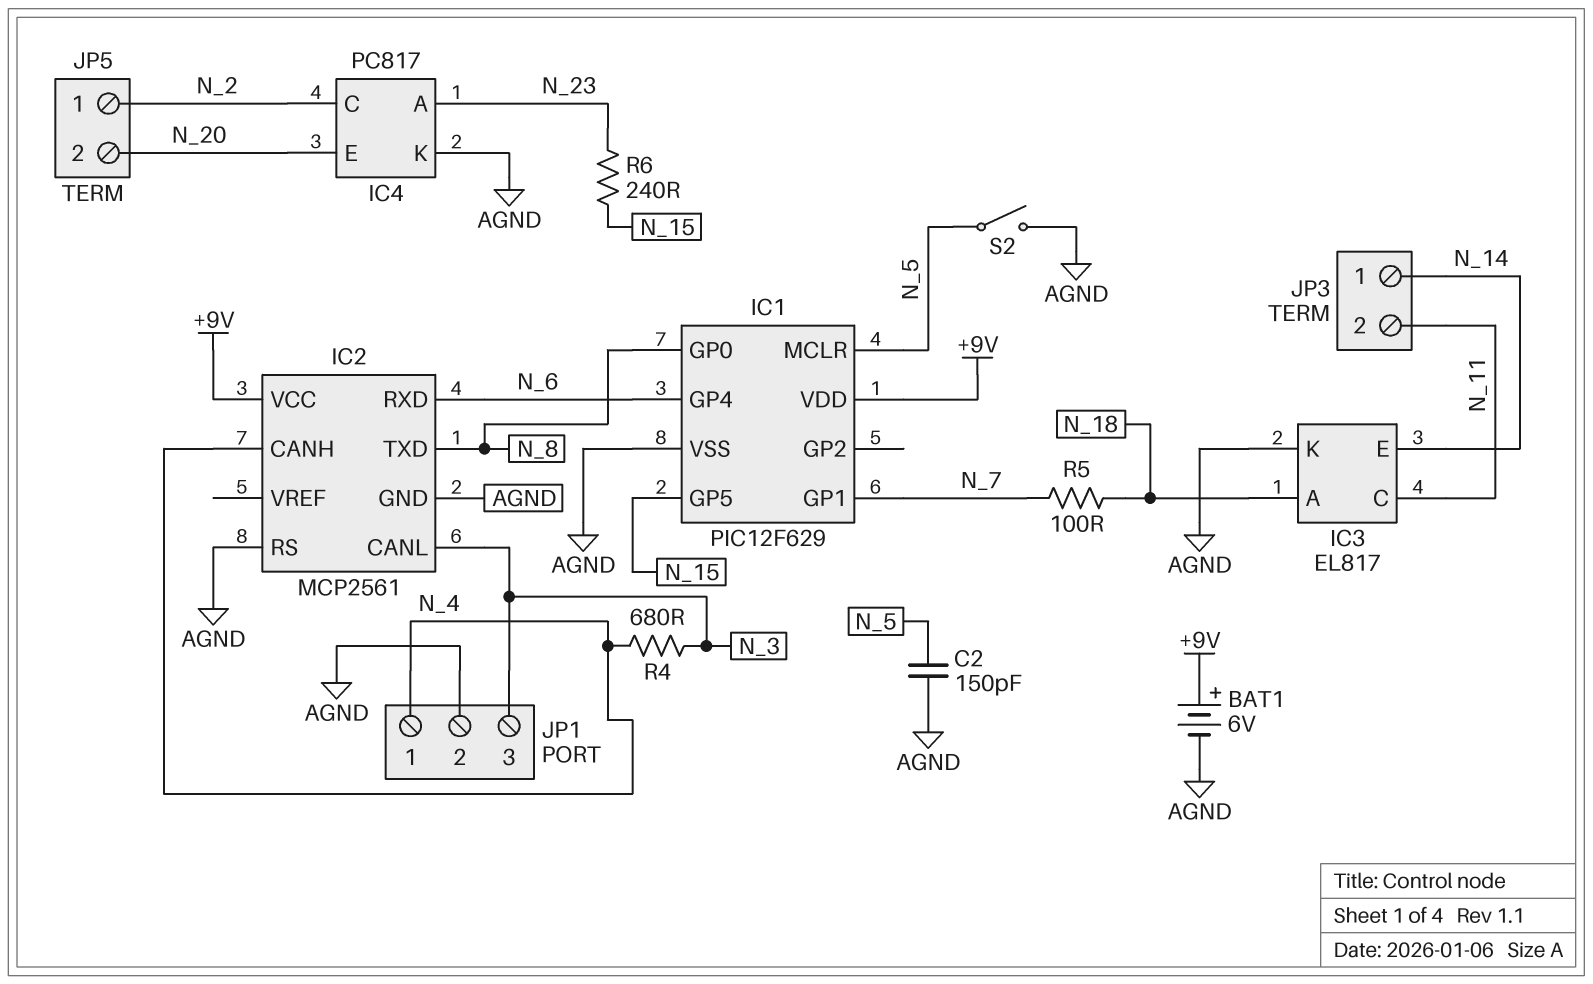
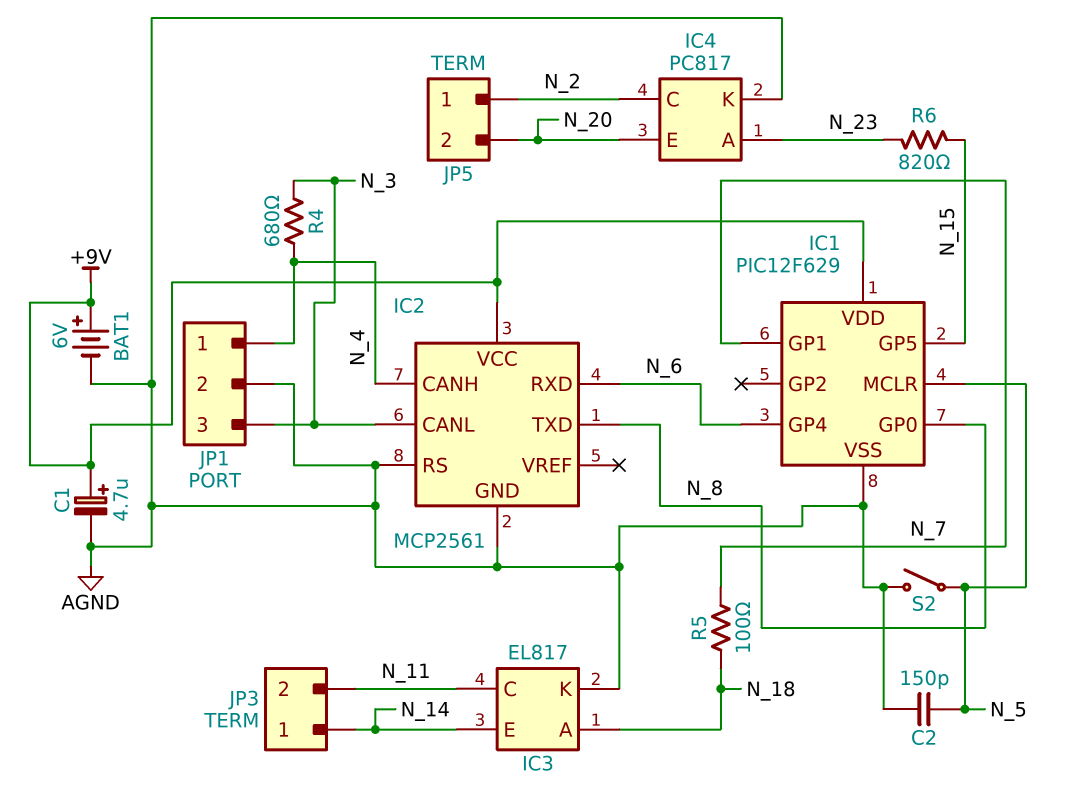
C1: none -> 4.7uF (plus +9V, minus AGND)
R6: 240 (N_15, N_23) -> 820 (N_15, N_23)

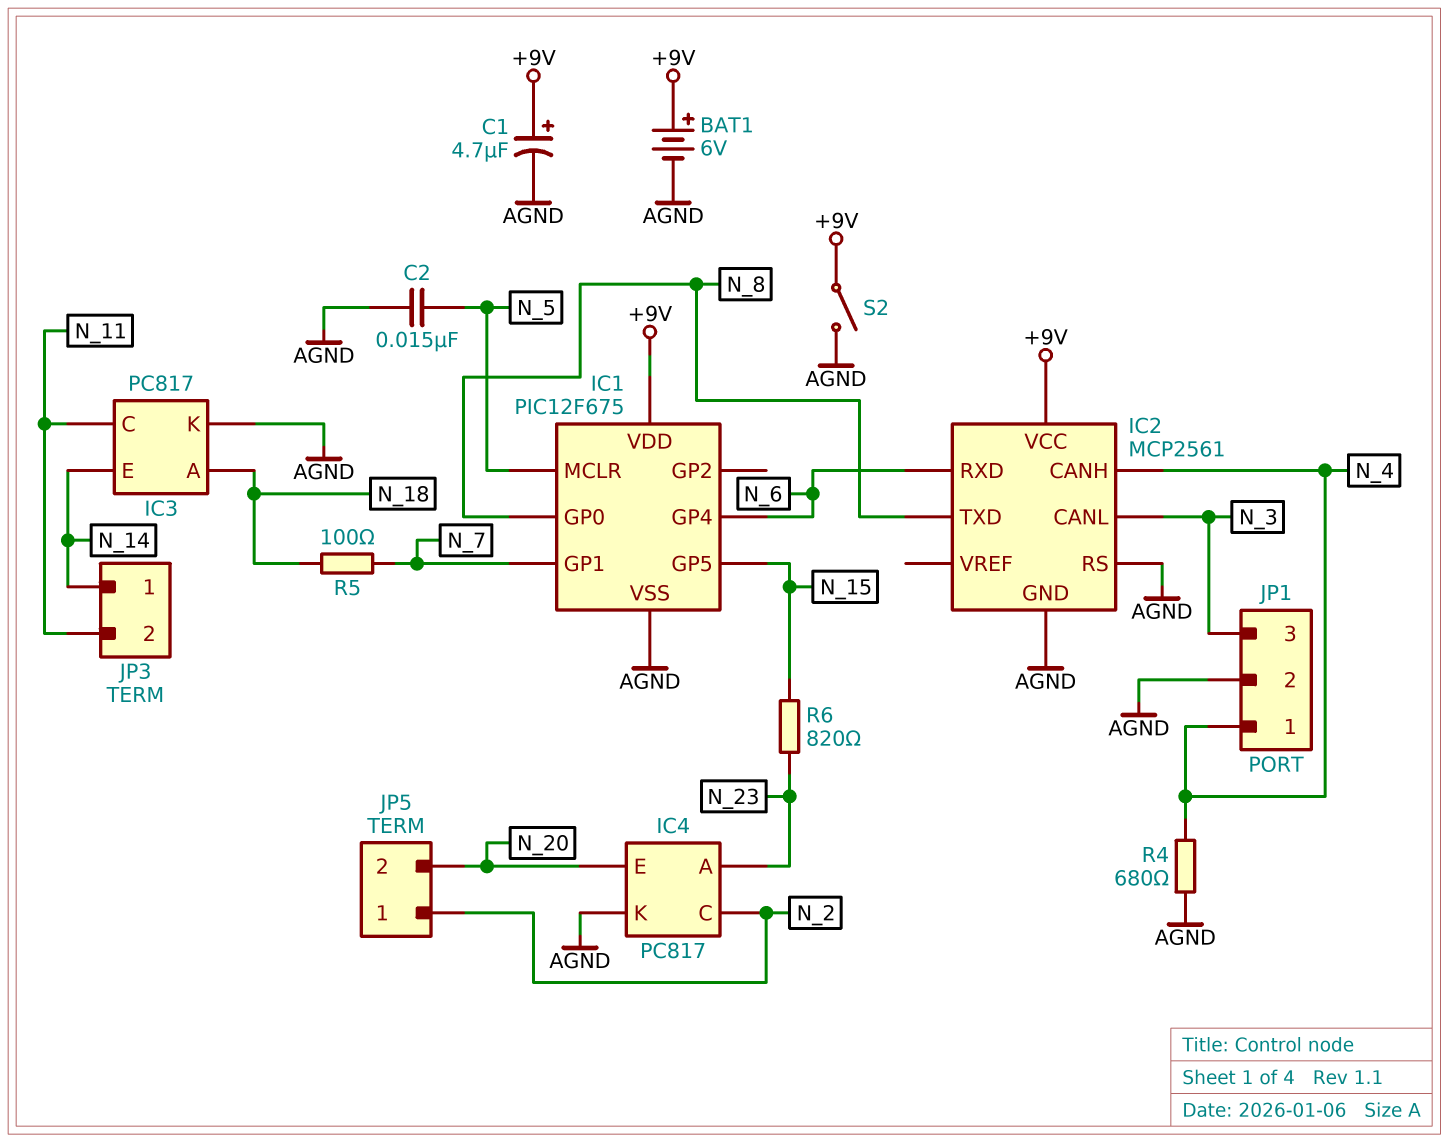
C2: 150pF (AGND, N_5) -> 15nF (AGND, N_5)
IC1: PIC12F629 -> PIC12F675
IC3: EL817 -> PC817
R4: 680 (N_3, N_4) -> 680 (AGND, N_4)
S2: switch (AGND, N_5) -> switch (+9V, AGND)

